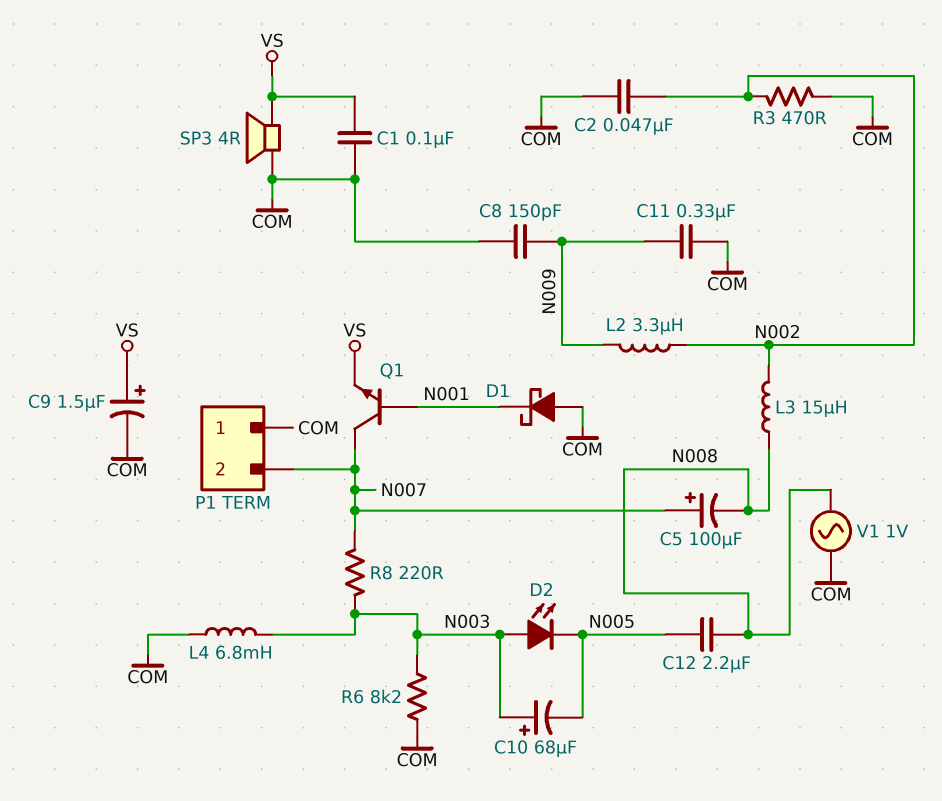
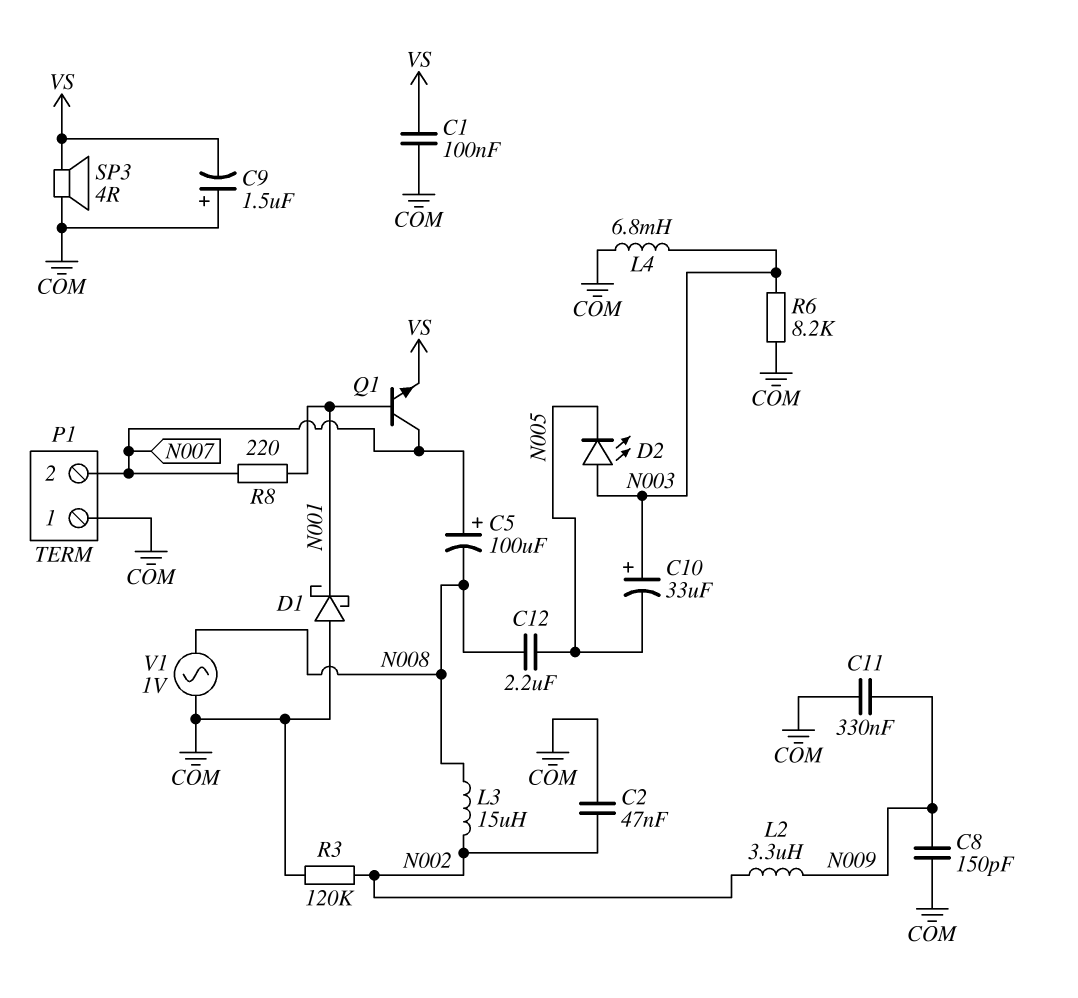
C9: 1.5uF (plus VS, minus COM) -> 1.5uF (plus COM, minus VS)
C10: 68uF (plus N003, minus N005) -> 33uF (plus N003, minus N005)
R3: 470 (COM, N002) -> 120k (COM, N002)
R8: 220 (N003, N007) -> 220 (N001, N007)

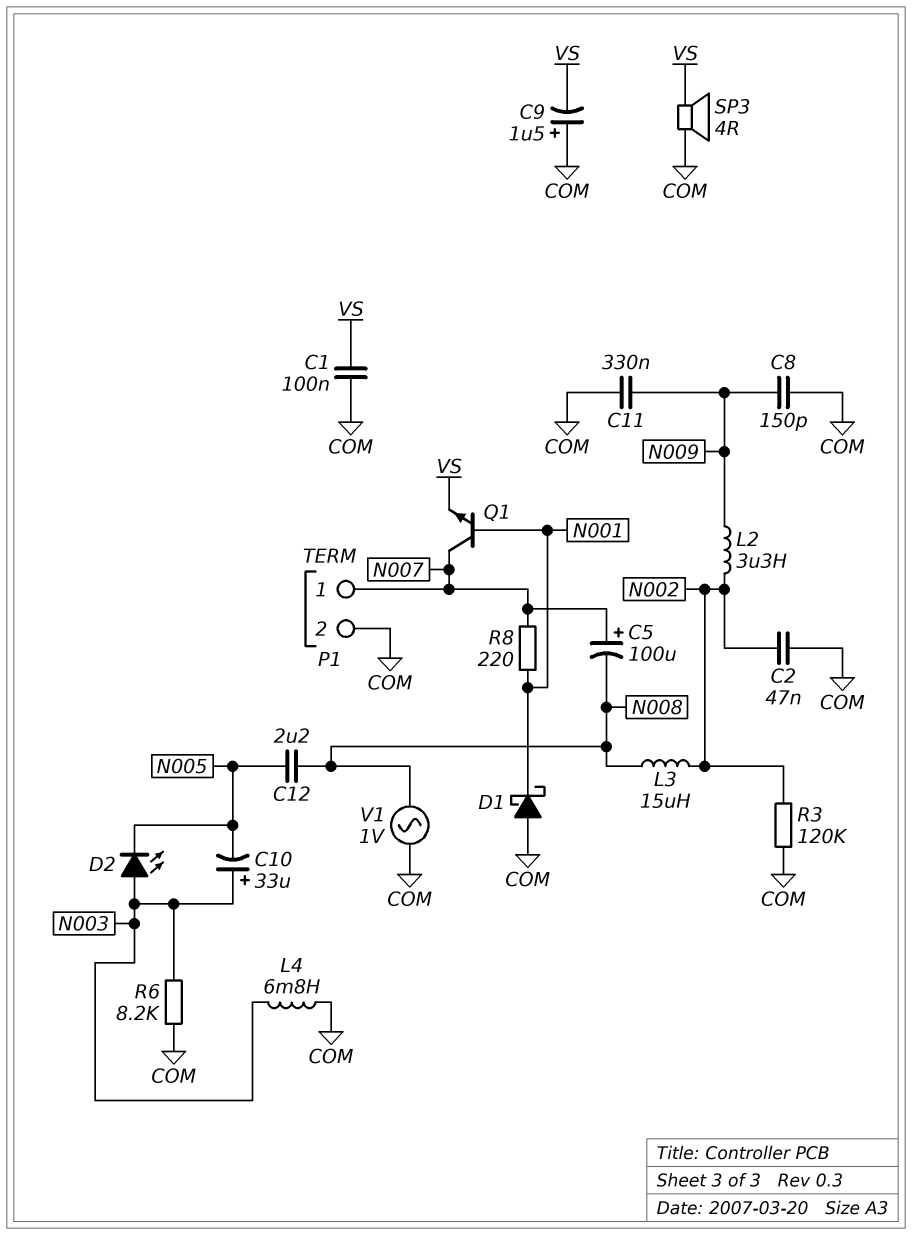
P1 pin 1: COM -> N007
P1 pin 2: N007 -> COM

